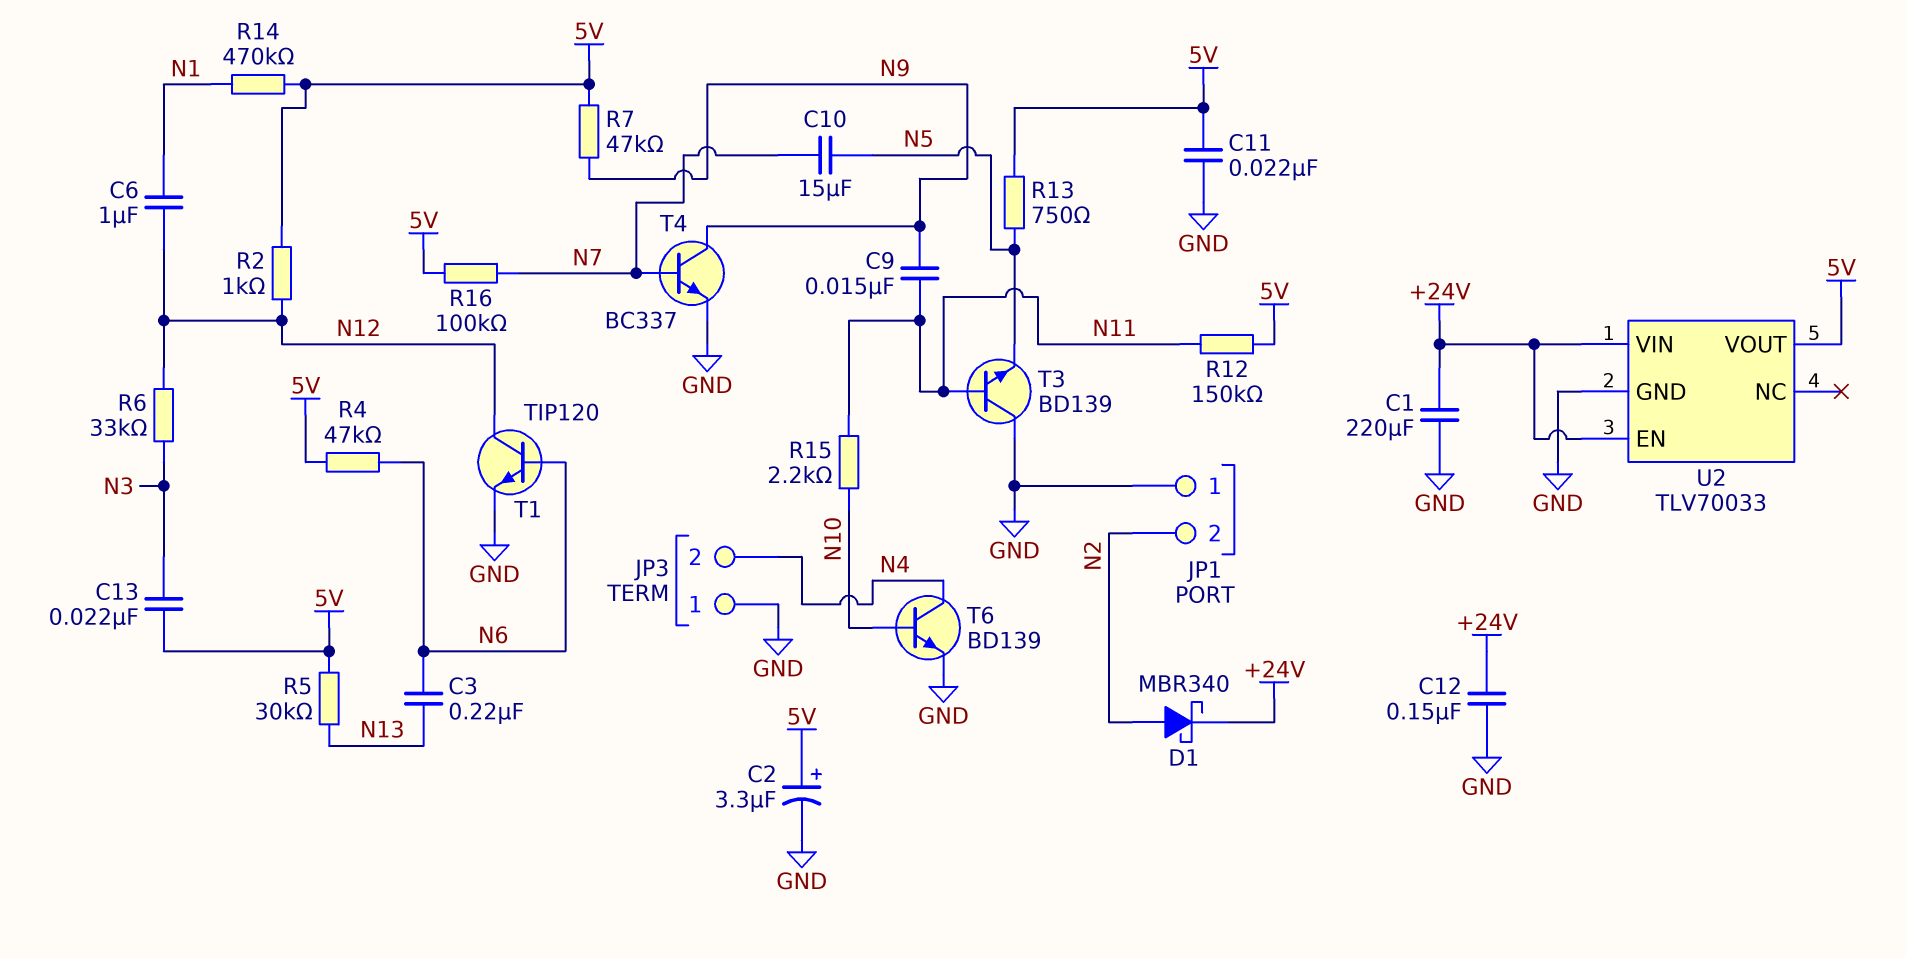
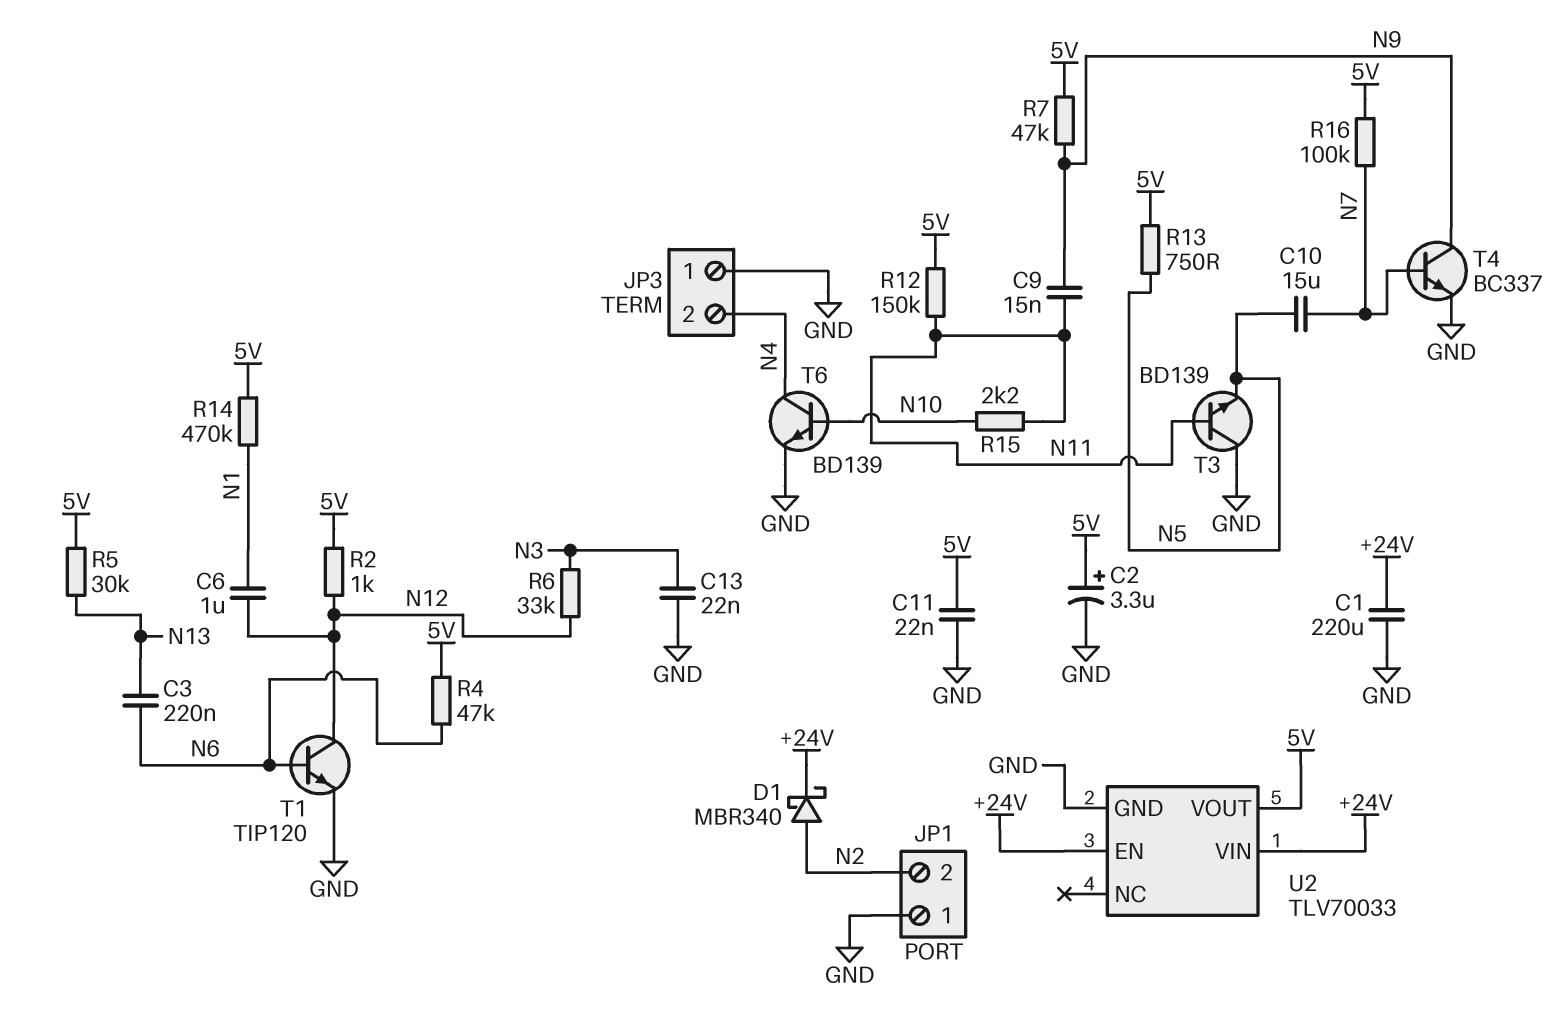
C12: 150nF (+24V, GND) -> none
C13: 22nF (5V, N3) -> 22nF (GND, N3)

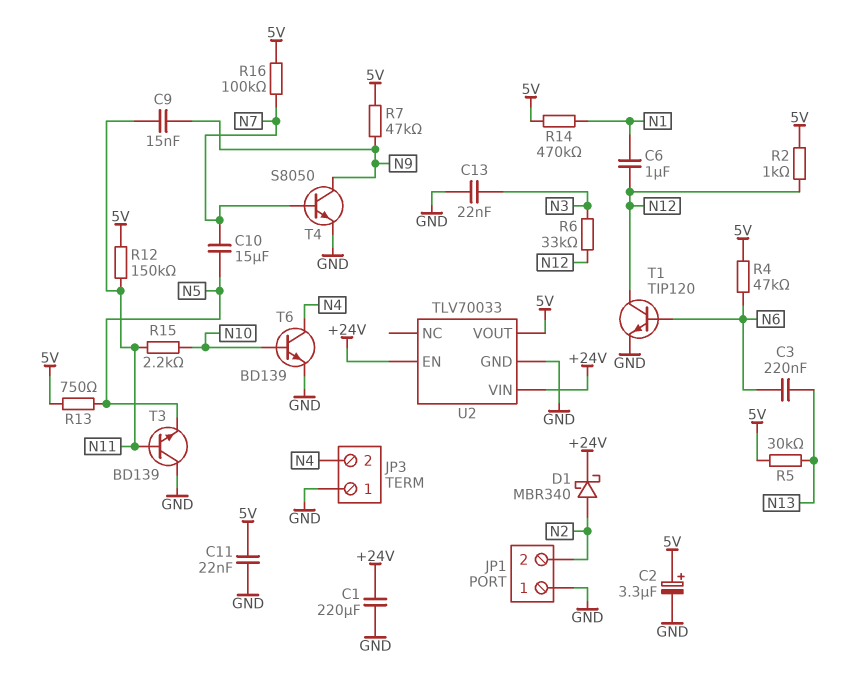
T4: NPN BC337 (B N7, C N9, E GND) -> NPN S8050 (B N7, C N9, E GND)

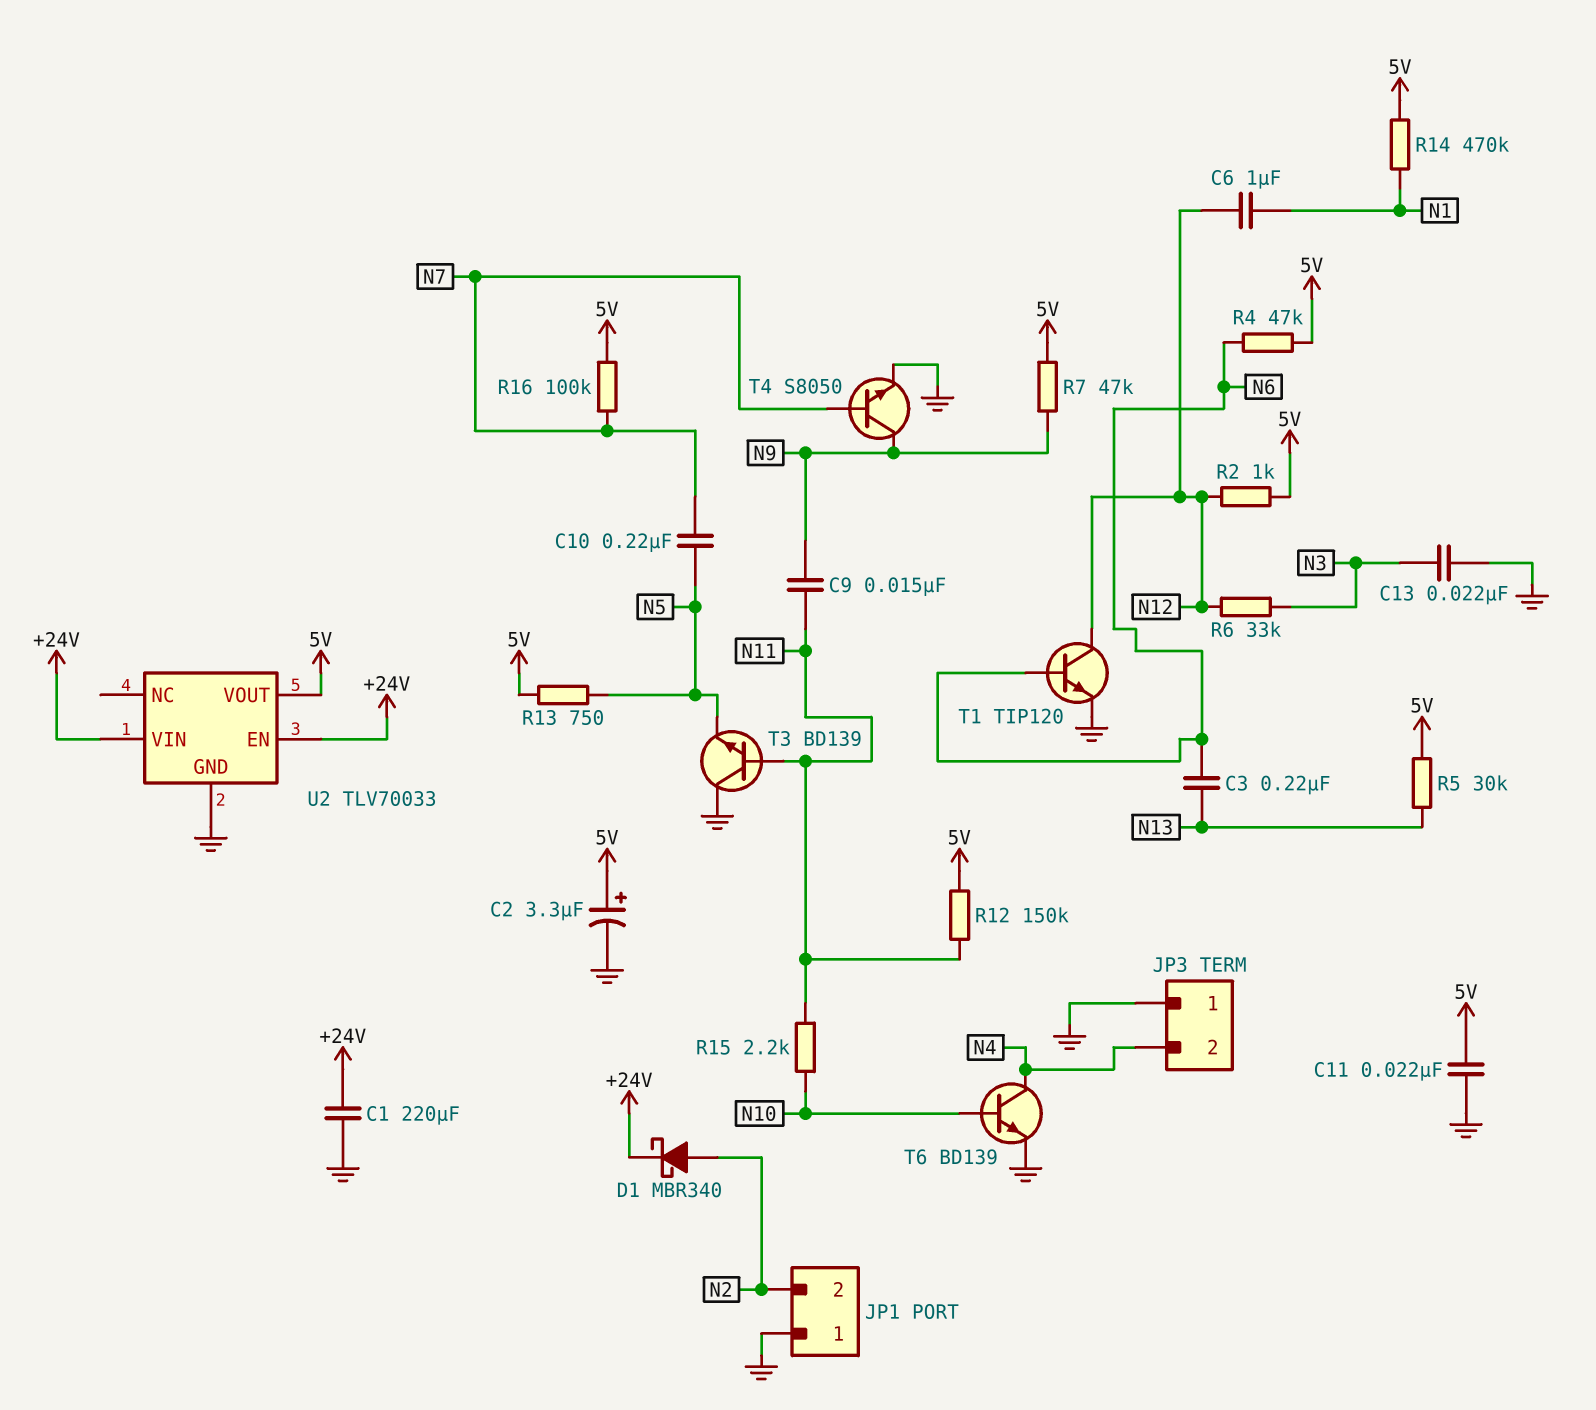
C10: 15uF (N5, N7) -> 220nF (N5, N7)

